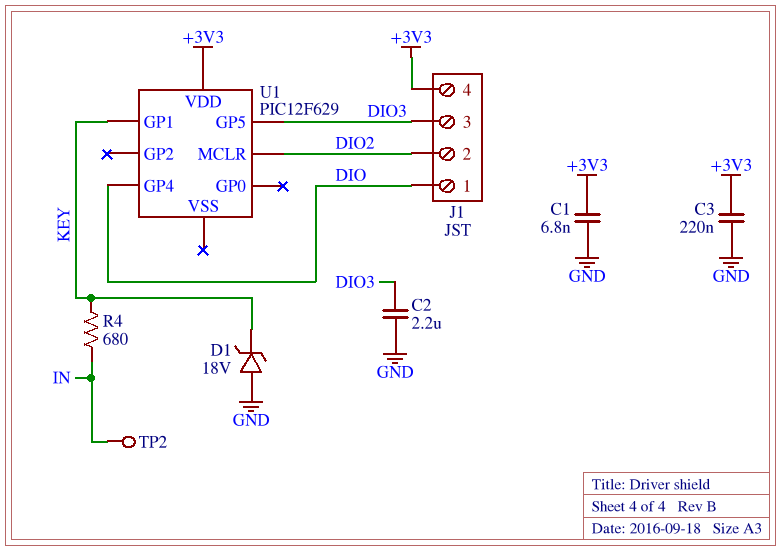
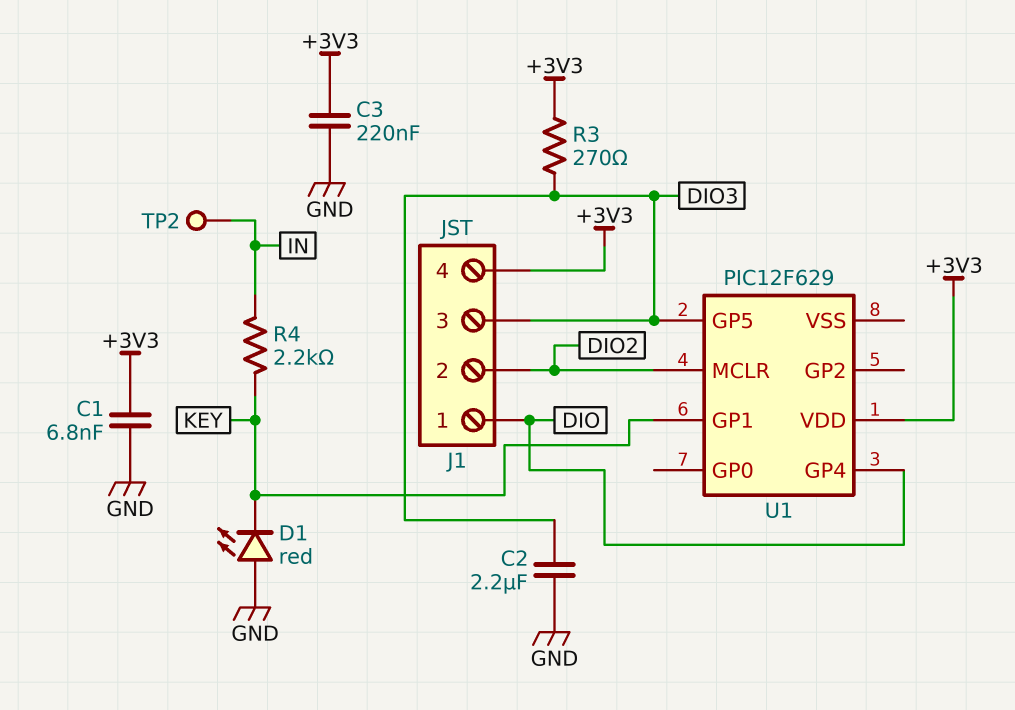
D1: zener 18V (A GND, K KEY) -> LED red (A GND, K KEY)
R3: none -> 270 (+3V3, DIO3)
R4: 680 (IN, KEY) -> 2.2k (IN, KEY)

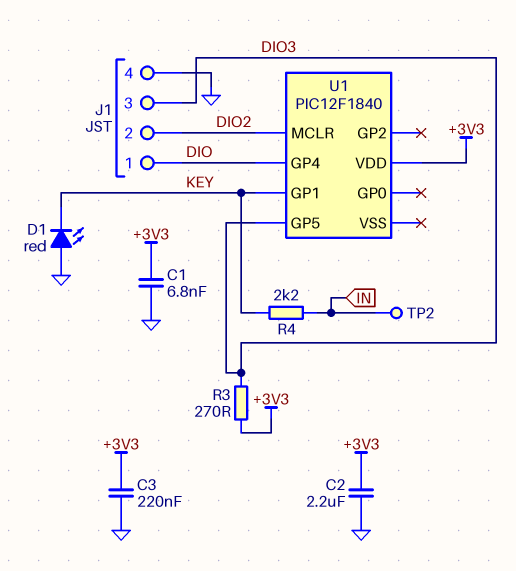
C2: 2.2uF (DIO3, GND) -> 2.2uF (+3V3, GND)
J1 pin 4: +3V3 -> GND
U1: PIC12F629 -> PIC12F1840

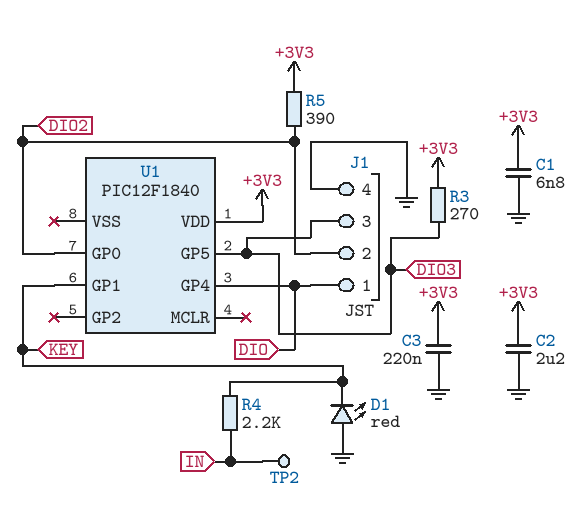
R5: none -> 390 (+3V3, DIO2)
U1 pin GP0: none -> DIO2
U1 pin MCLR: DIO2 -> none

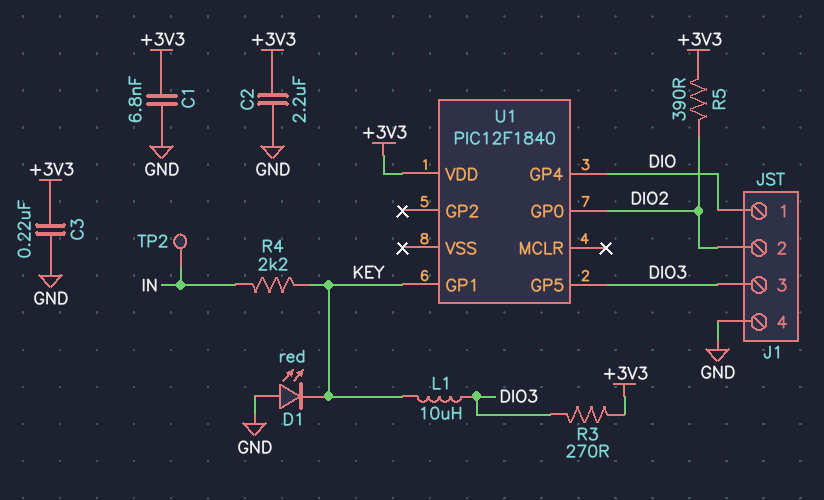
L1: none -> 10uH (DIO3, KEY)

